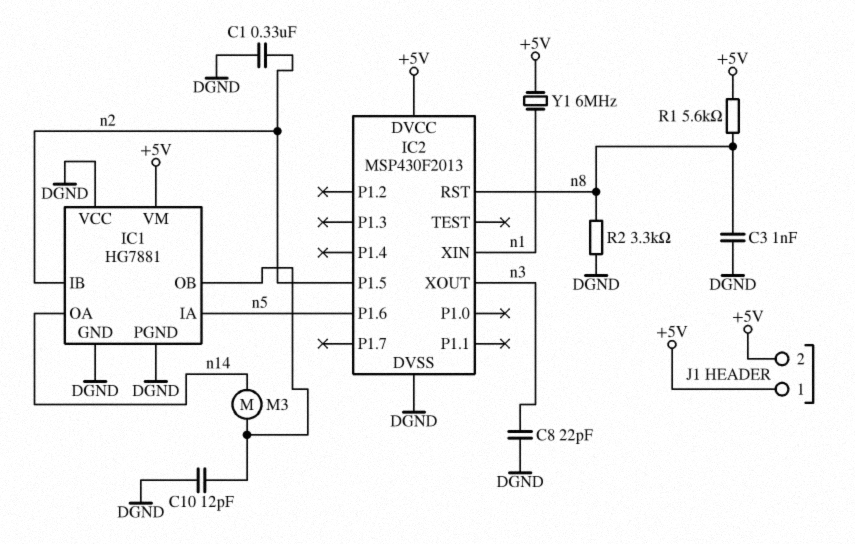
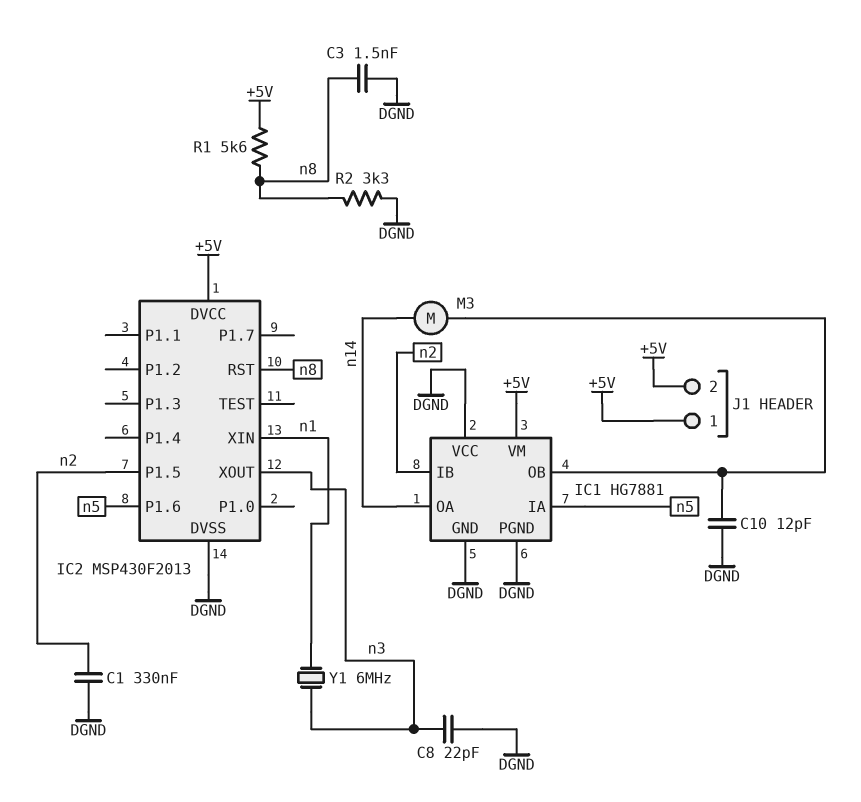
C3: 1nF (DGND, n8) -> 1.5nF (DGND, n8)
Y1: 6MHz (+5V, n1) -> 6MHz (n1, n3)

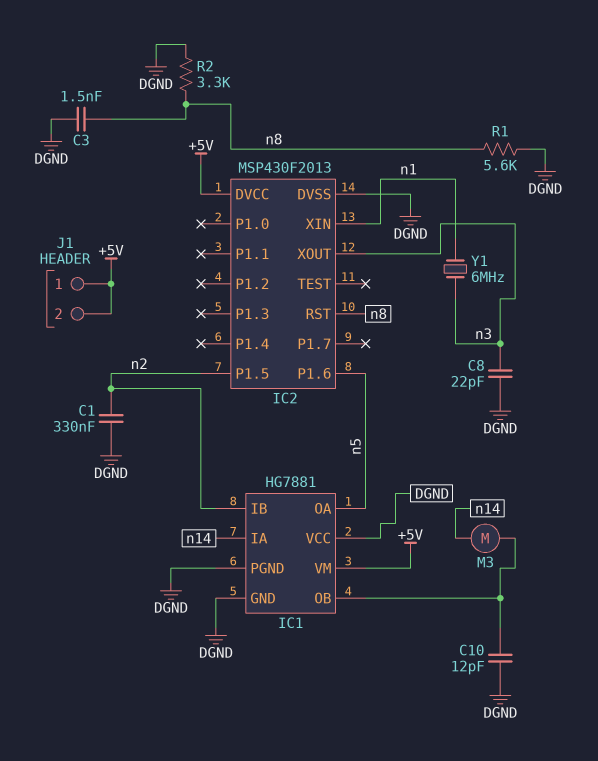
IC1 pin IA: n5 -> n14
IC1 pin OA: n14 -> n5
R1: 5.6k (+5V, n8) -> 5.6k (DGND, n8)

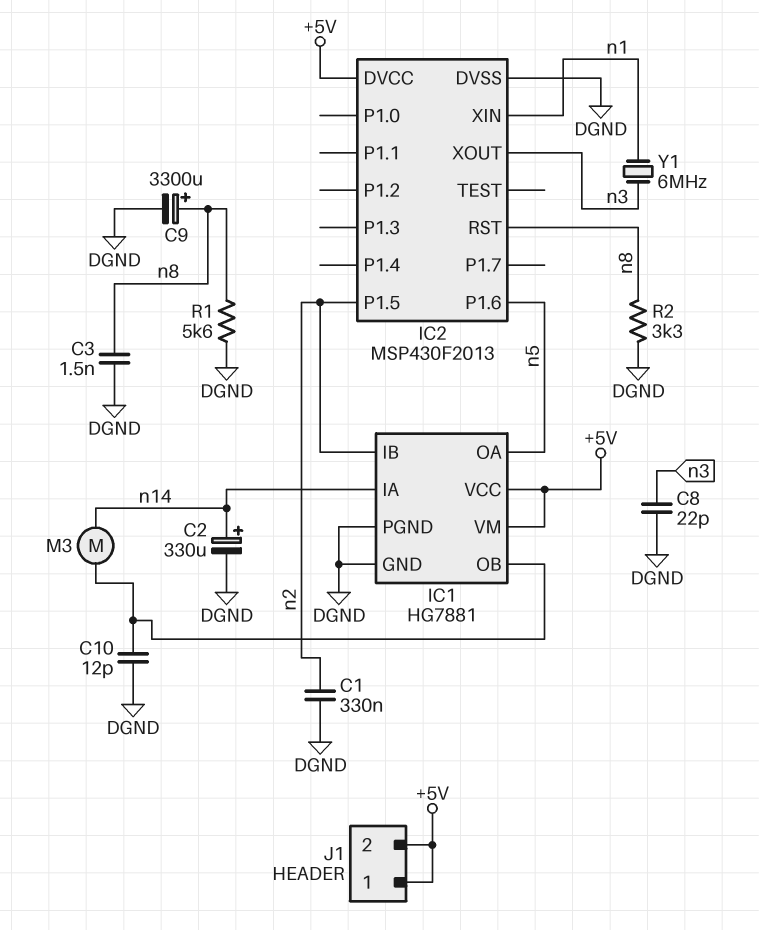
C2: none -> 330uF (plus n14, minus DGND)
C9: none -> 3300uF (plus n8, minus DGND)
IC1 pin VCC: DGND -> +5V

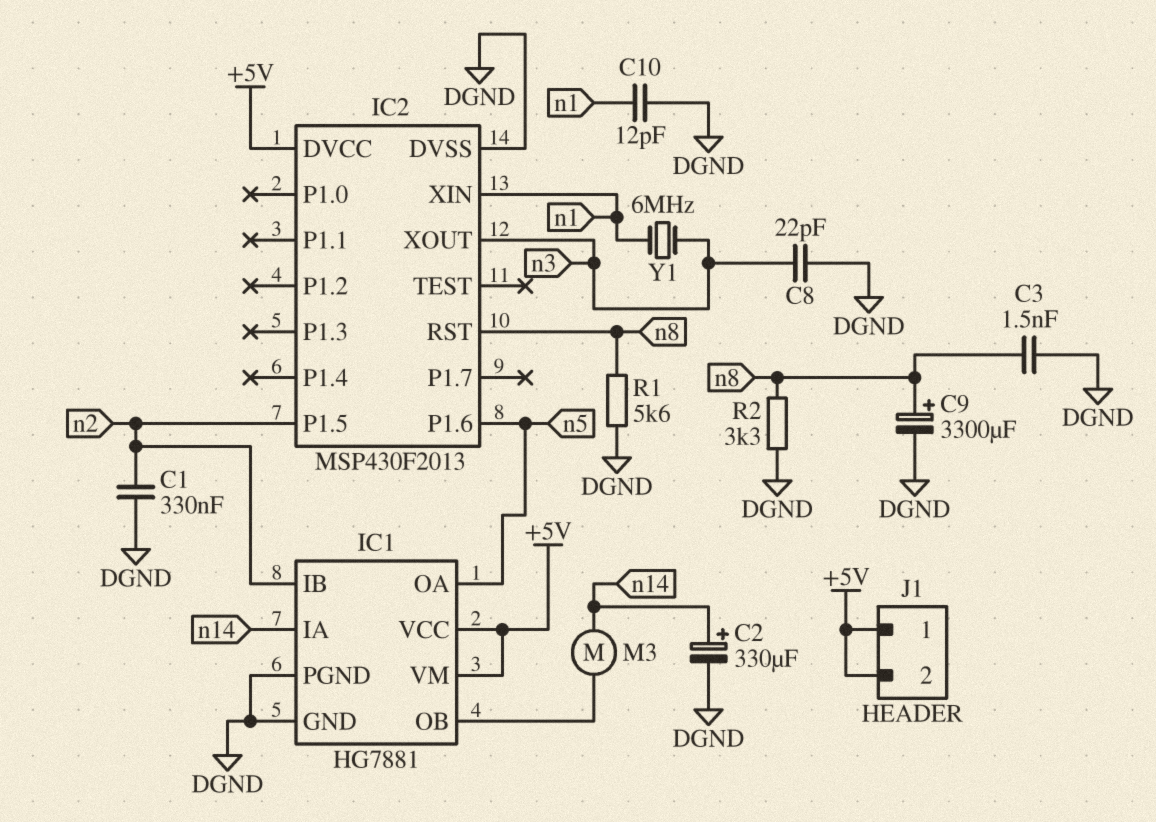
C10: 12pF (DGND, IC1/OB) -> 12pF (DGND, n1)

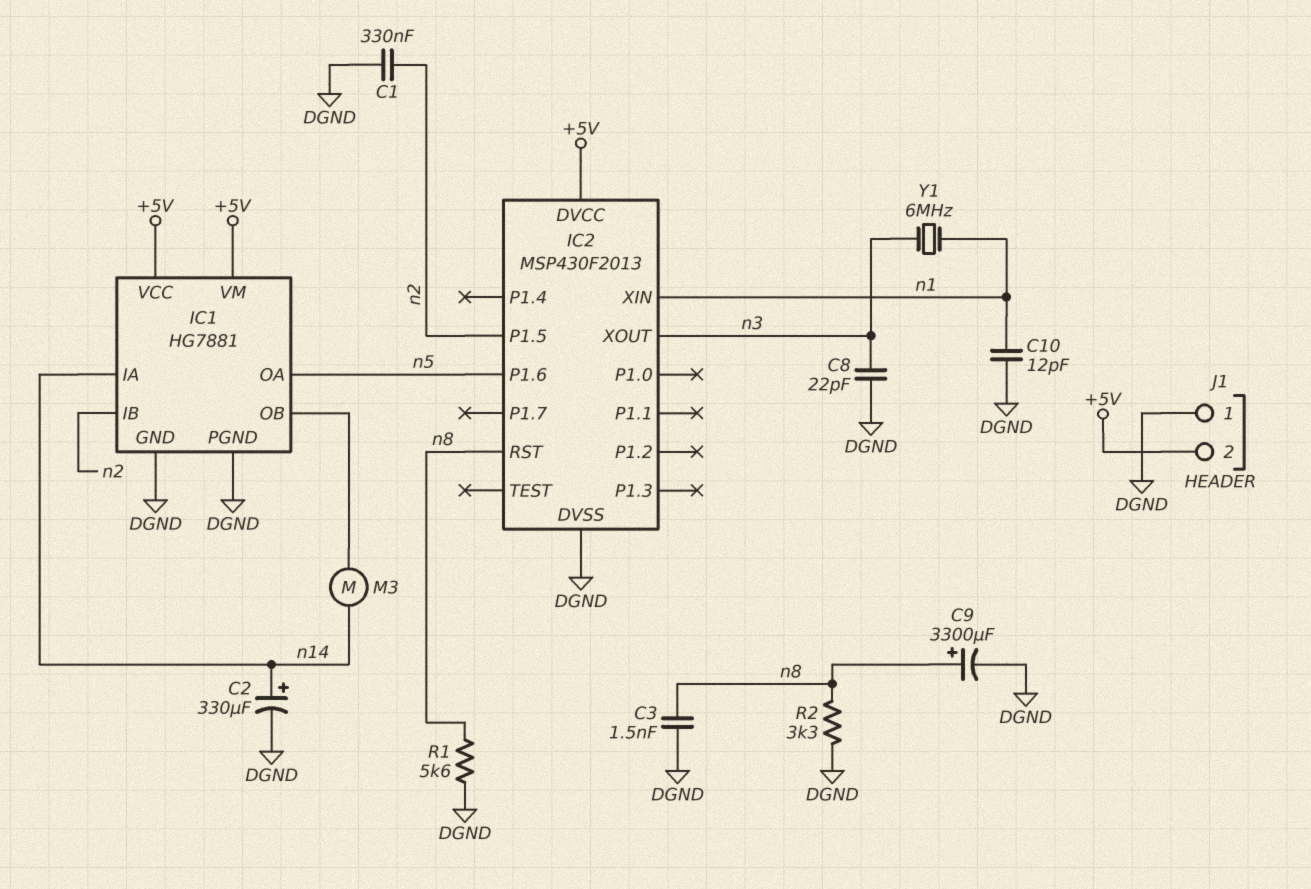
J1 pin 1: +5V -> DGND

